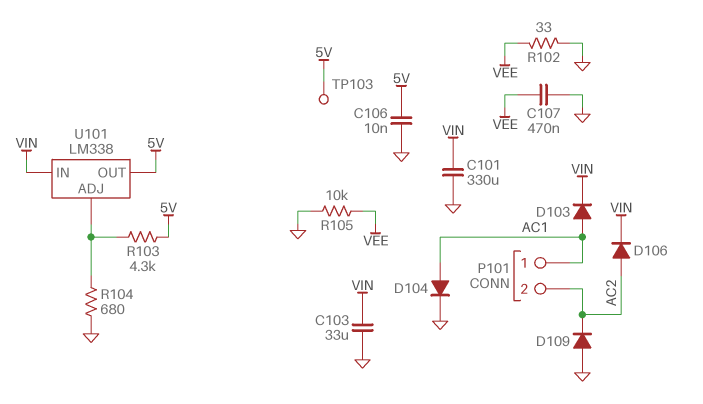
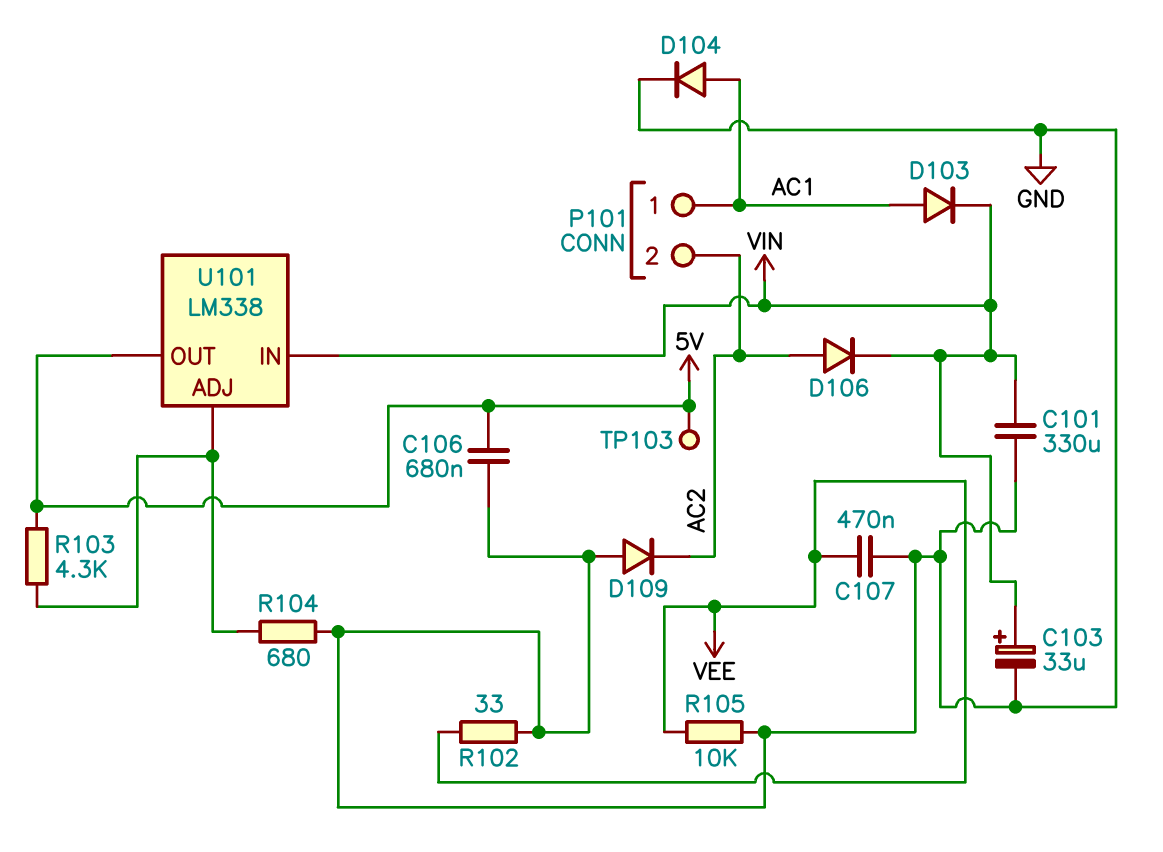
C103: 33uF (GND, VIN) -> 33uF (plus VIN, minus GND)
C106: 10nF (5V, GND) -> 680nF (5V, GND)

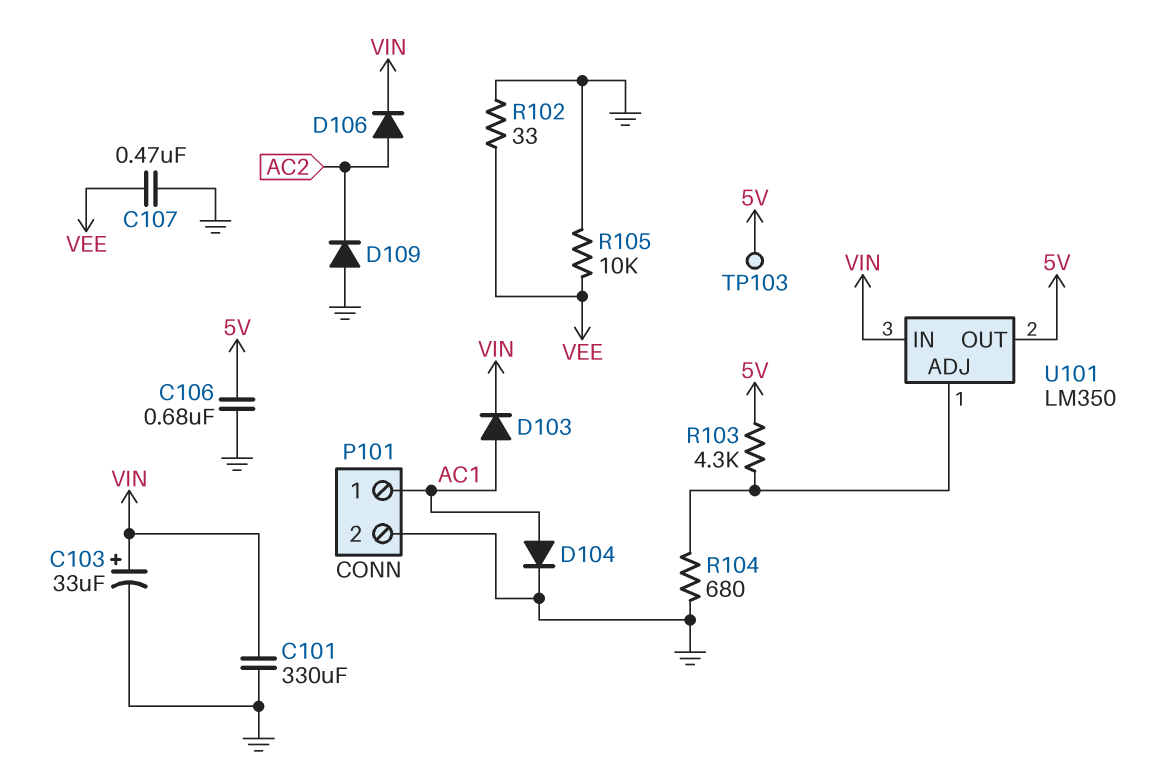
P101 pin 2: AC2 -> GND
U101: LM338 -> LM350

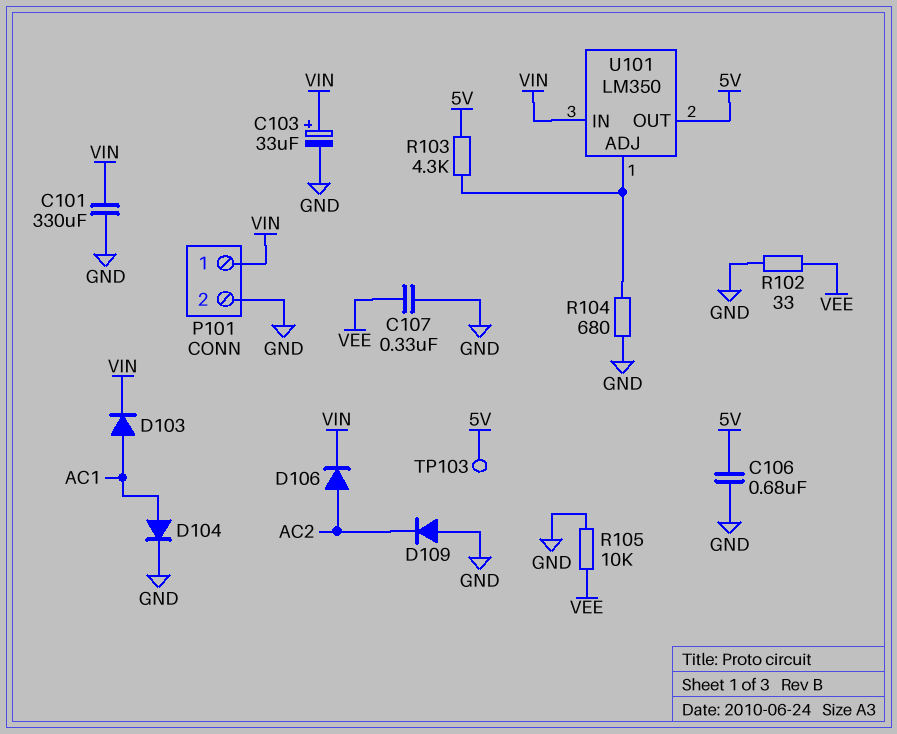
C107: 470nF (GND, VEE) -> 330nF (GND, VEE)
P101 pin 1: AC1 -> VIN

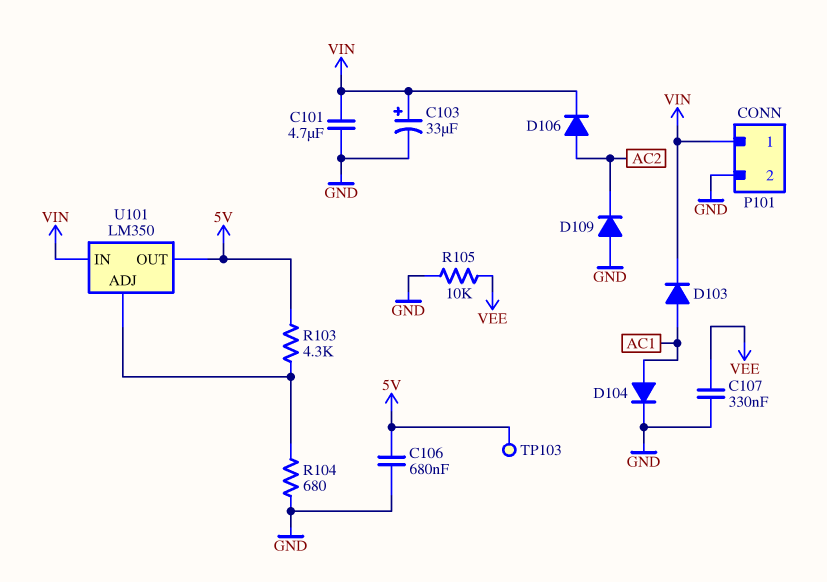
C101: 330uF (GND, VIN) -> 4.7uF (GND, VIN)
R102: 33 (GND, VEE) -> none

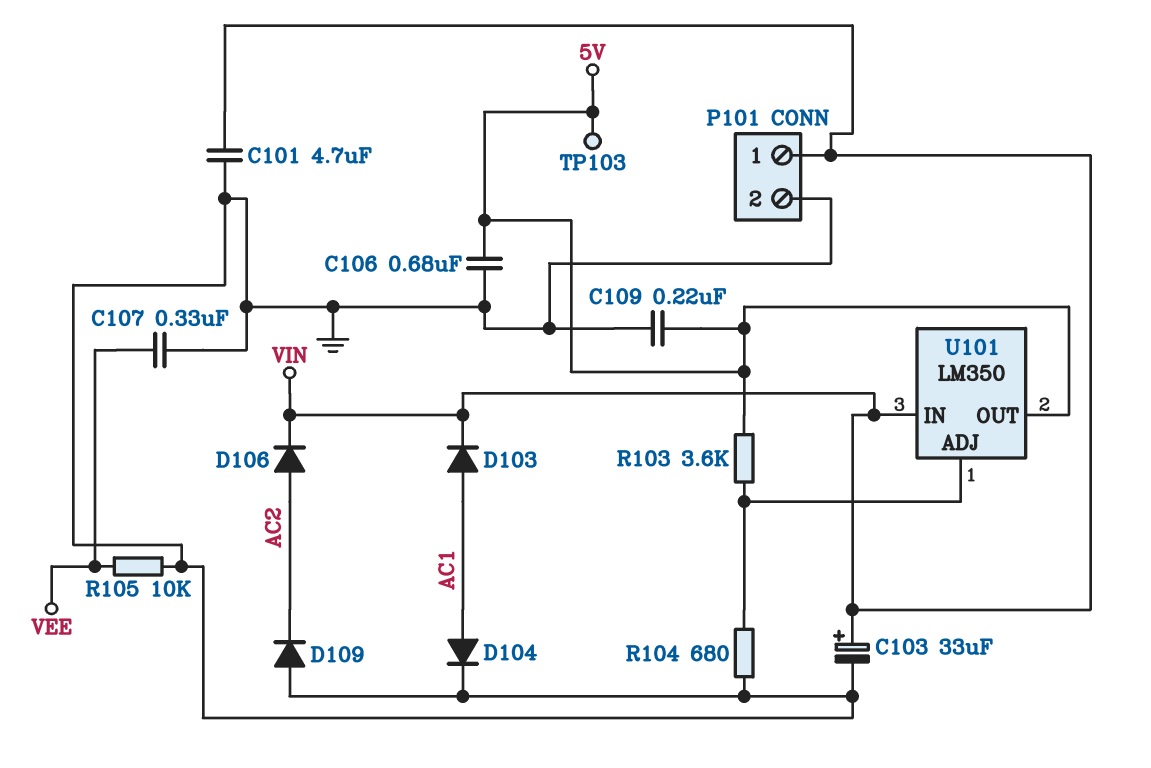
C109: none -> 220nF (5V, GND)
R103: 4.3k (5V, U101/ADJ) -> 3.6k (5V, U101/ADJ)

